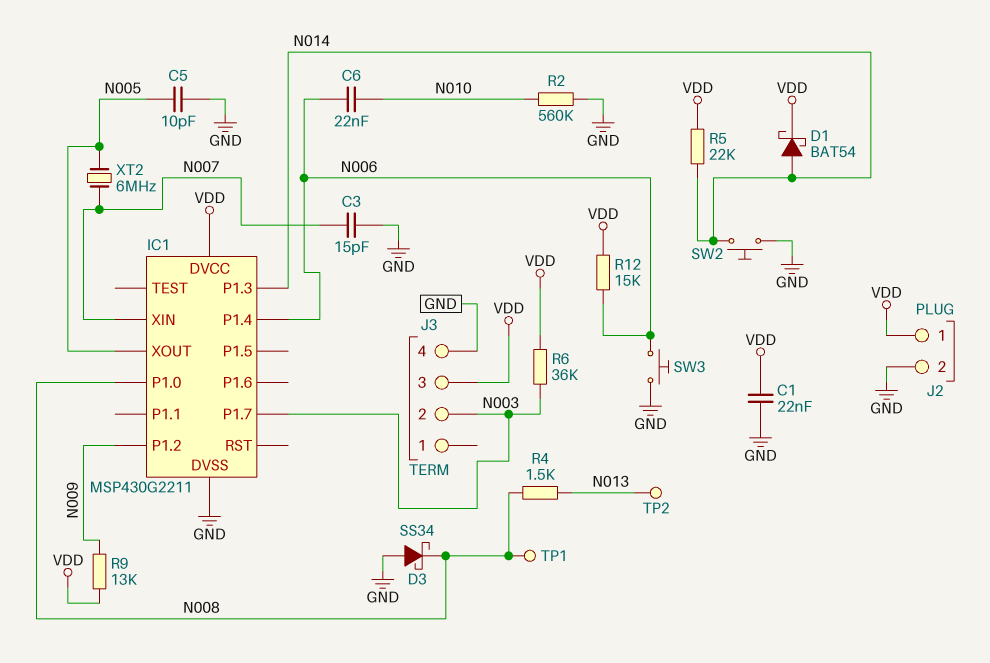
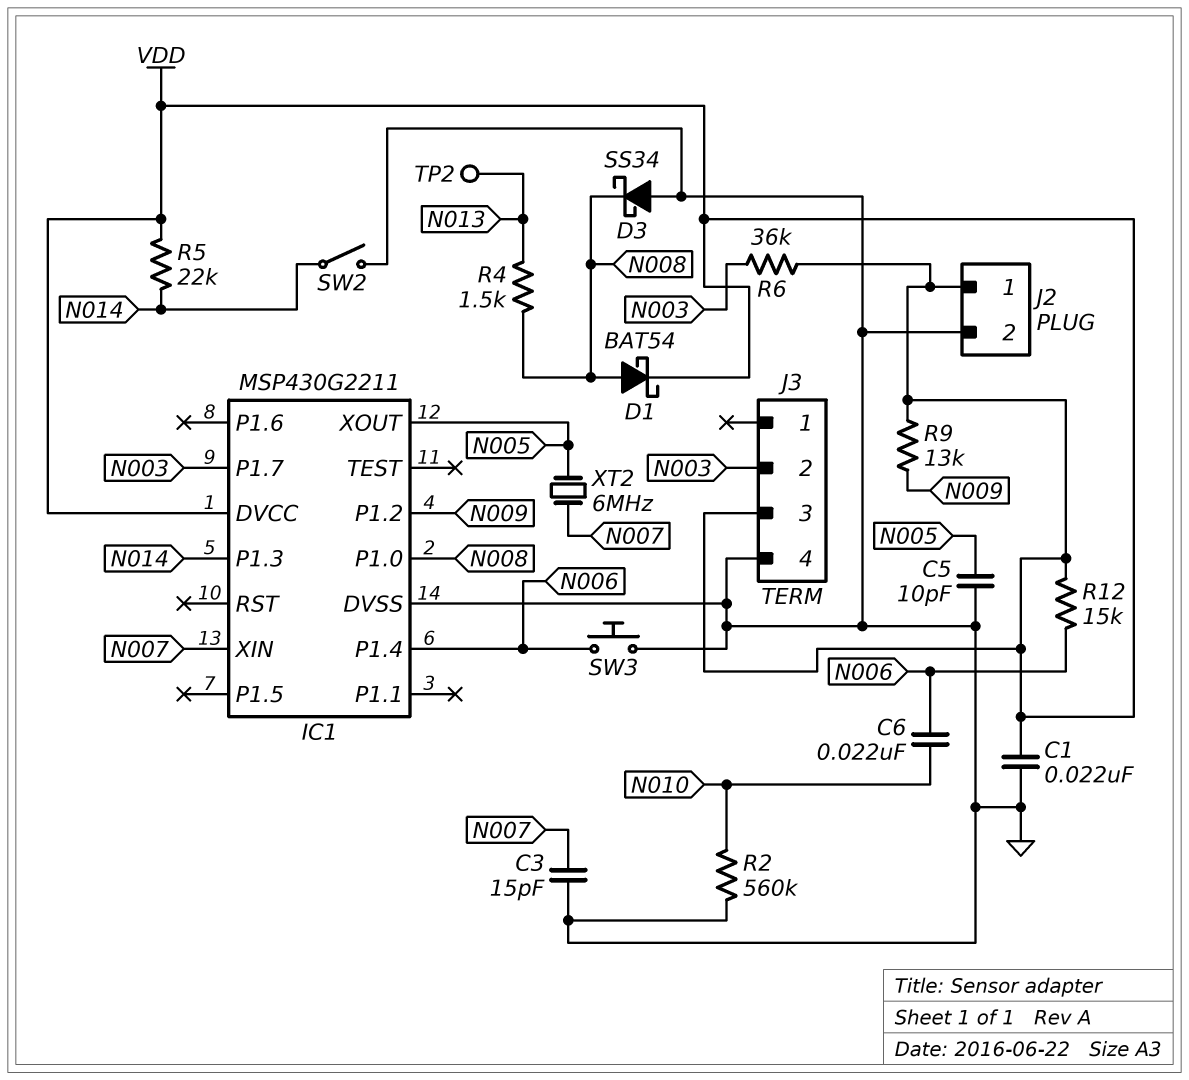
D1: schottky BAT54 (A N014, K VDD) -> schottky BAT54 (A N008, K VDD)
SW2: button (GND, N014) -> switch (GND, N014)
TP1: test point (N008) -> none

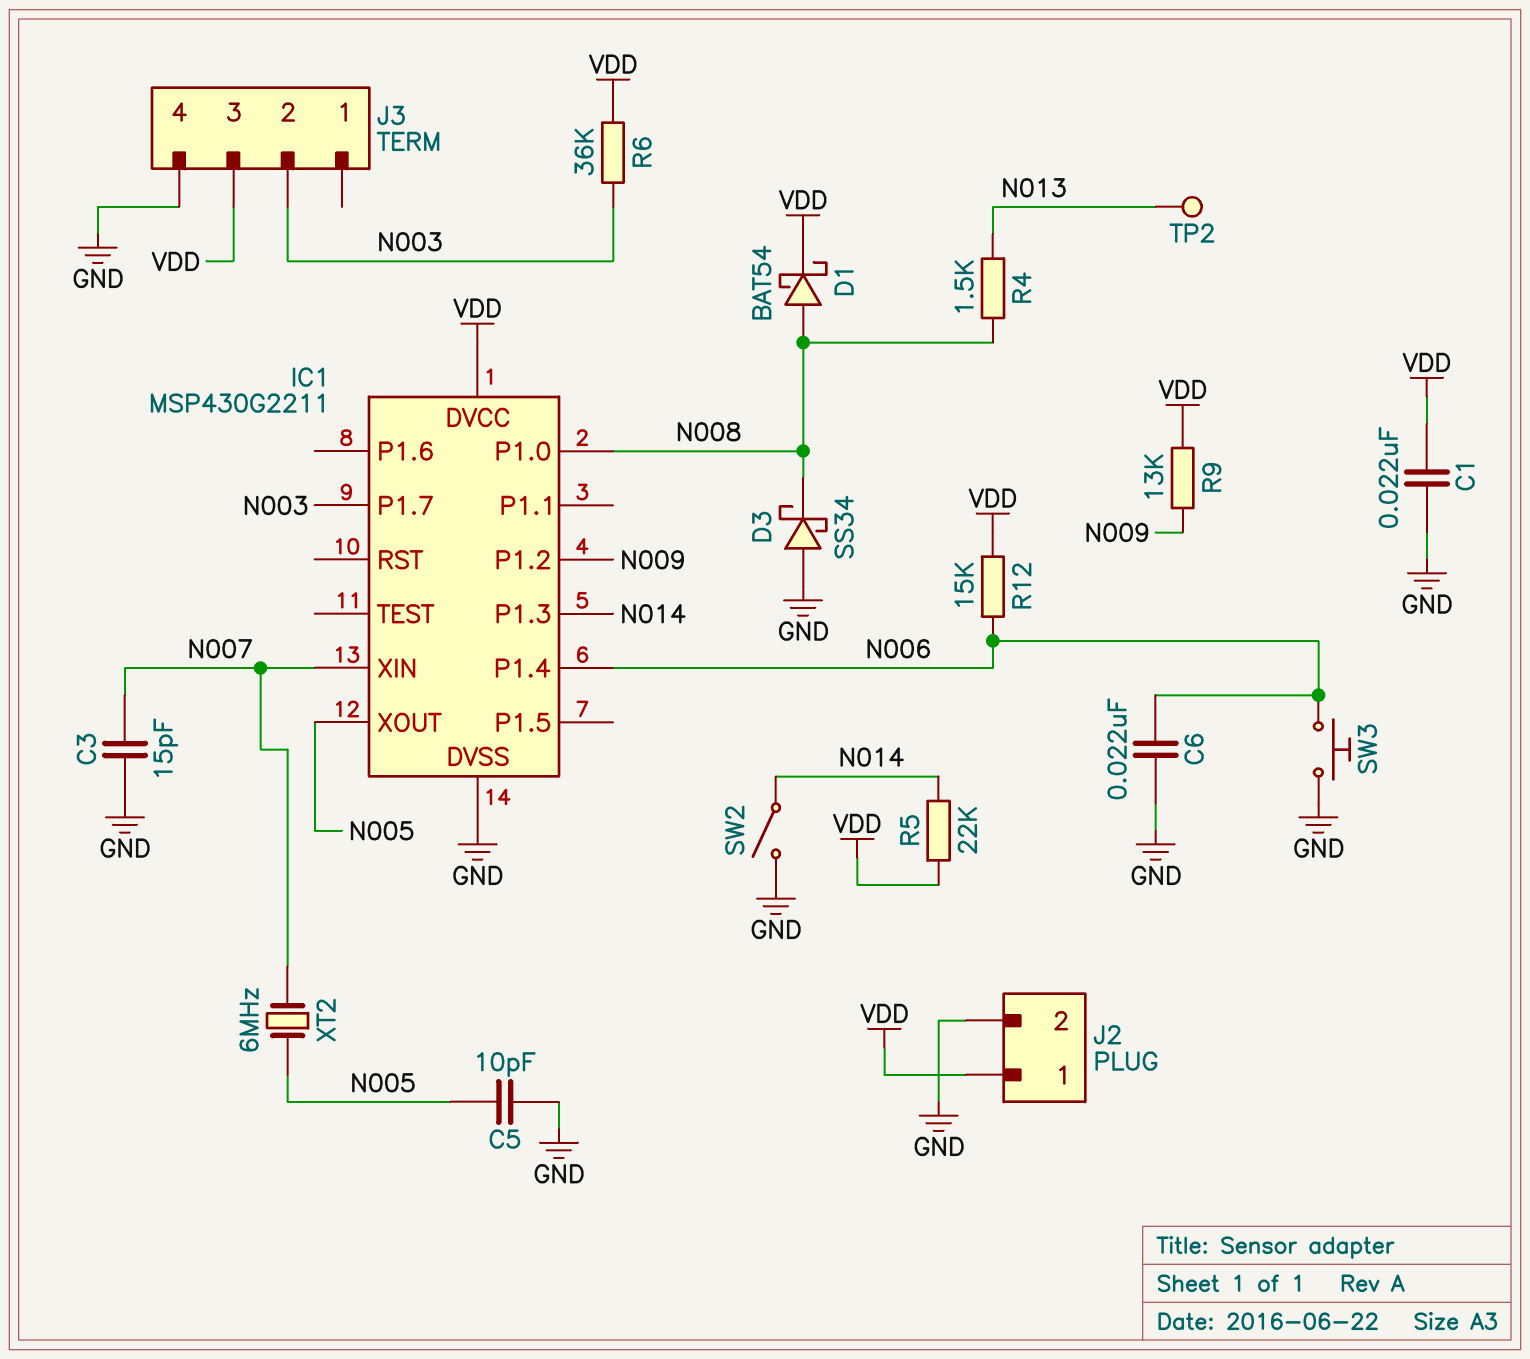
C6: 22nF (N006, N010) -> 22nF (GND, N006)
R2: 560k (GND, N010) -> none

